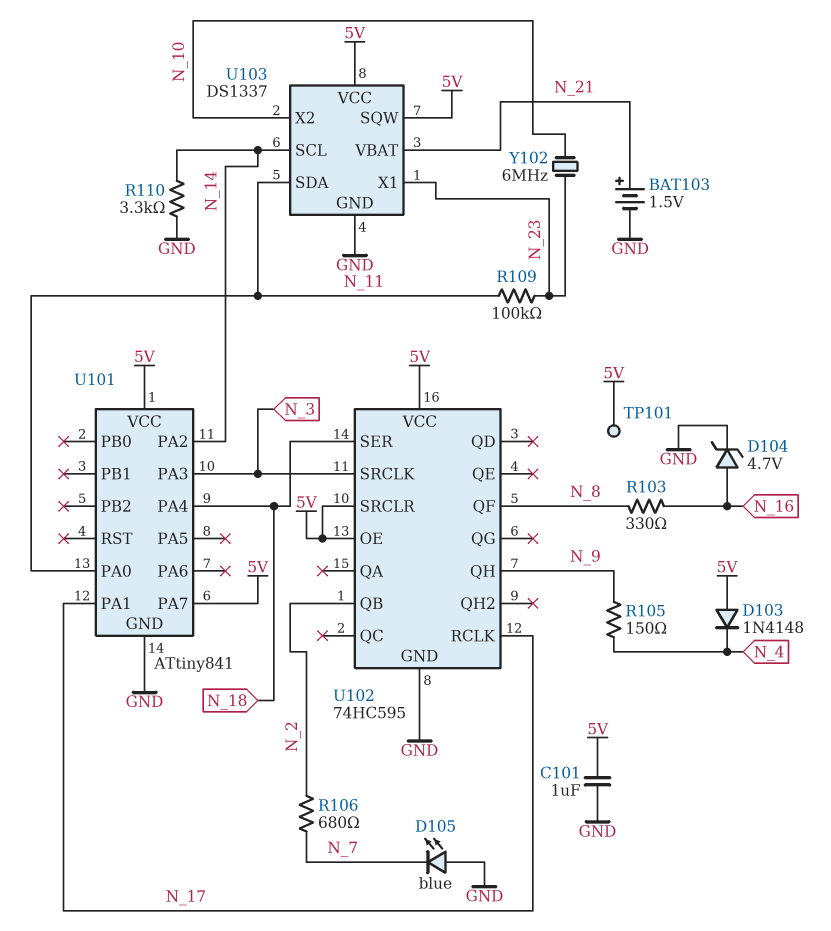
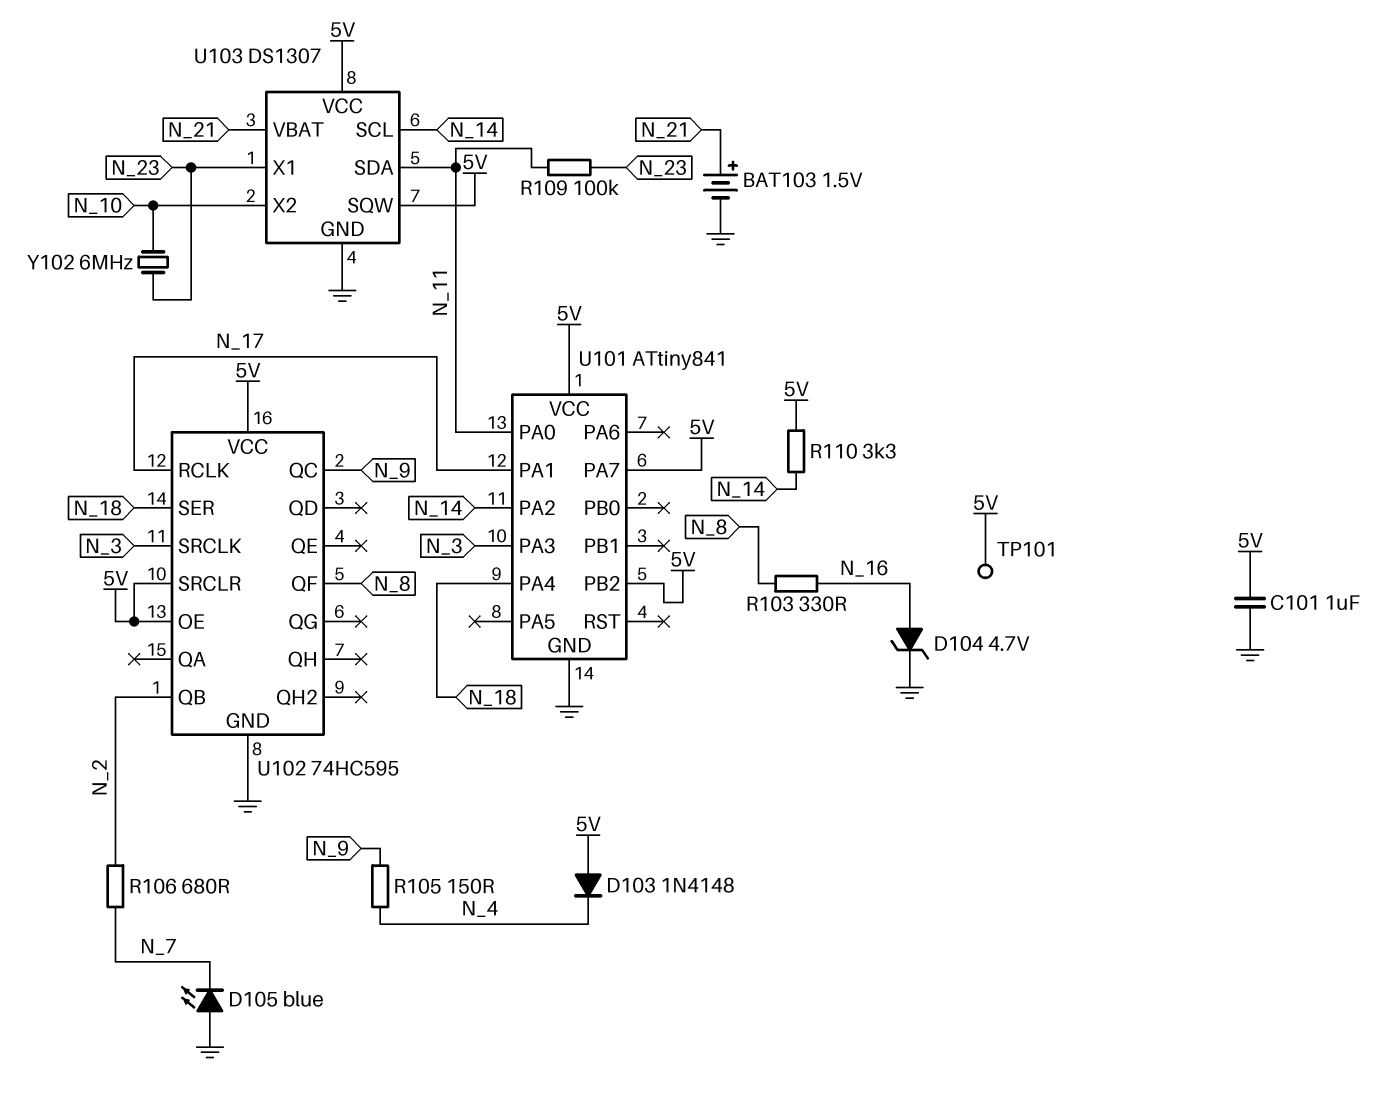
R110: 3.3k (GND, N_14) -> 3.3k (5V, N_14)
U101 pin PB2: none -> 5V
U102 pin QC: none -> N_9
U102 pin QH: N_9 -> none
U103: DS1337 -> DS1307

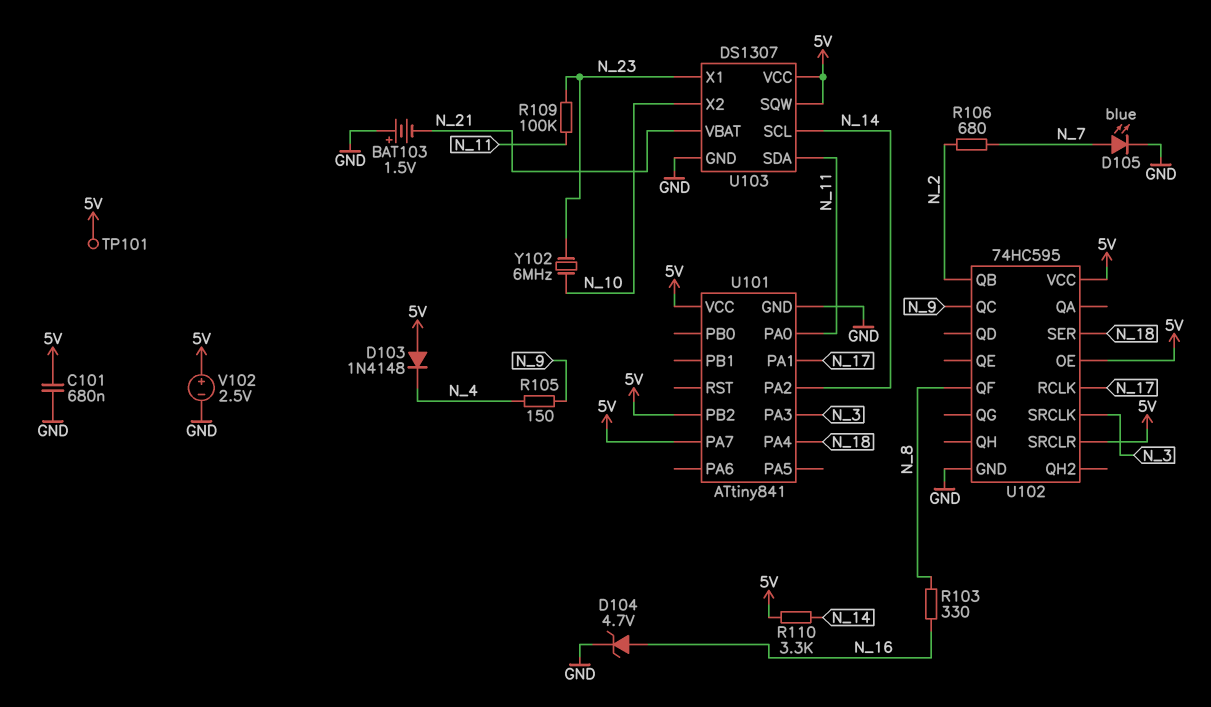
BAT103: 1.5V (plus N_21, minus GND) -> 1.5V (plus GND, minus N_21)
C101: 1uF (5V, GND) -> 680nF (5V, GND)
D105: LED blue (A GND, K N_7) -> LED blue (A N_7, K GND)
V102: none -> 2.5V (plus 5V, minus GND)

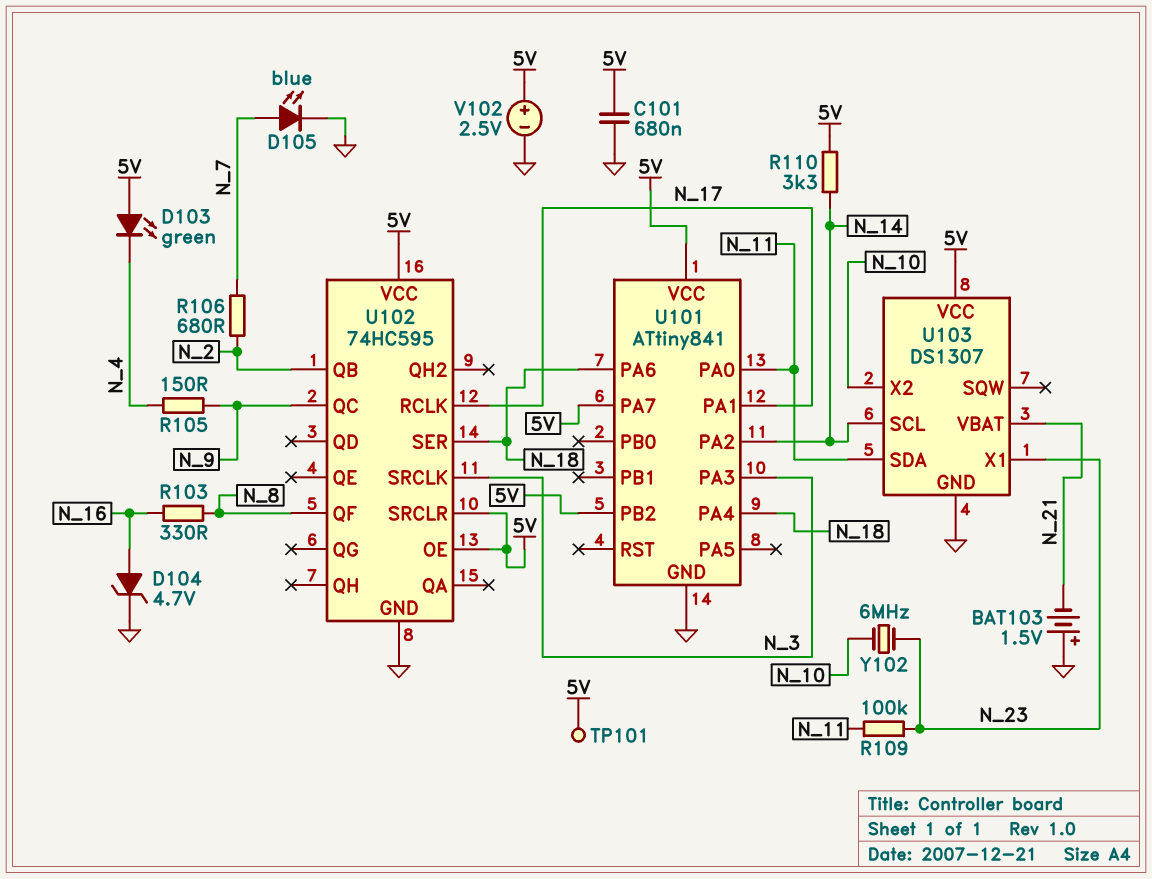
D103: diode 1N4148 (A 5V, K N_4) -> LED green (A 5V, K N_4)
U101 pin PA6: none -> N_18
U103 pin SQW: 5V -> none

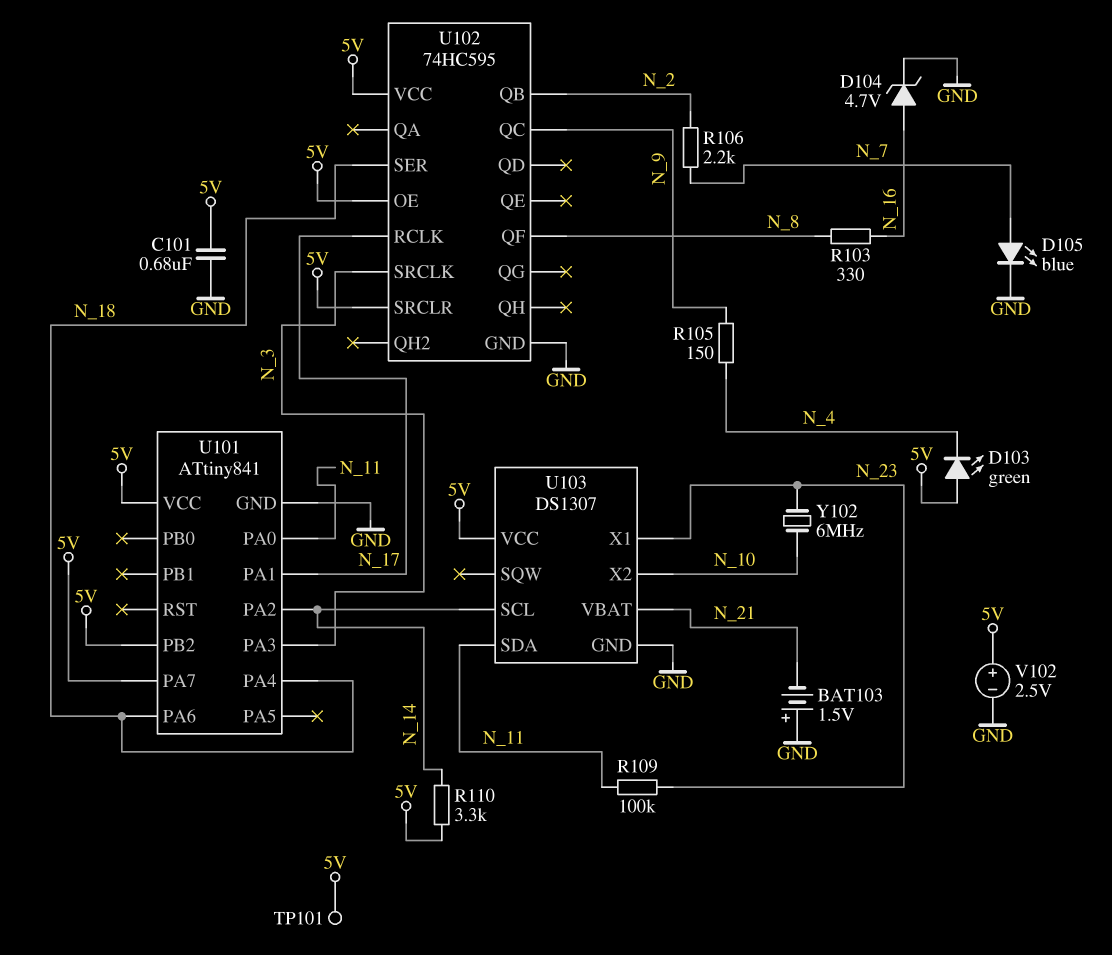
R106: 680 (N_2, N_7) -> 2.2k (N_2, N_7)

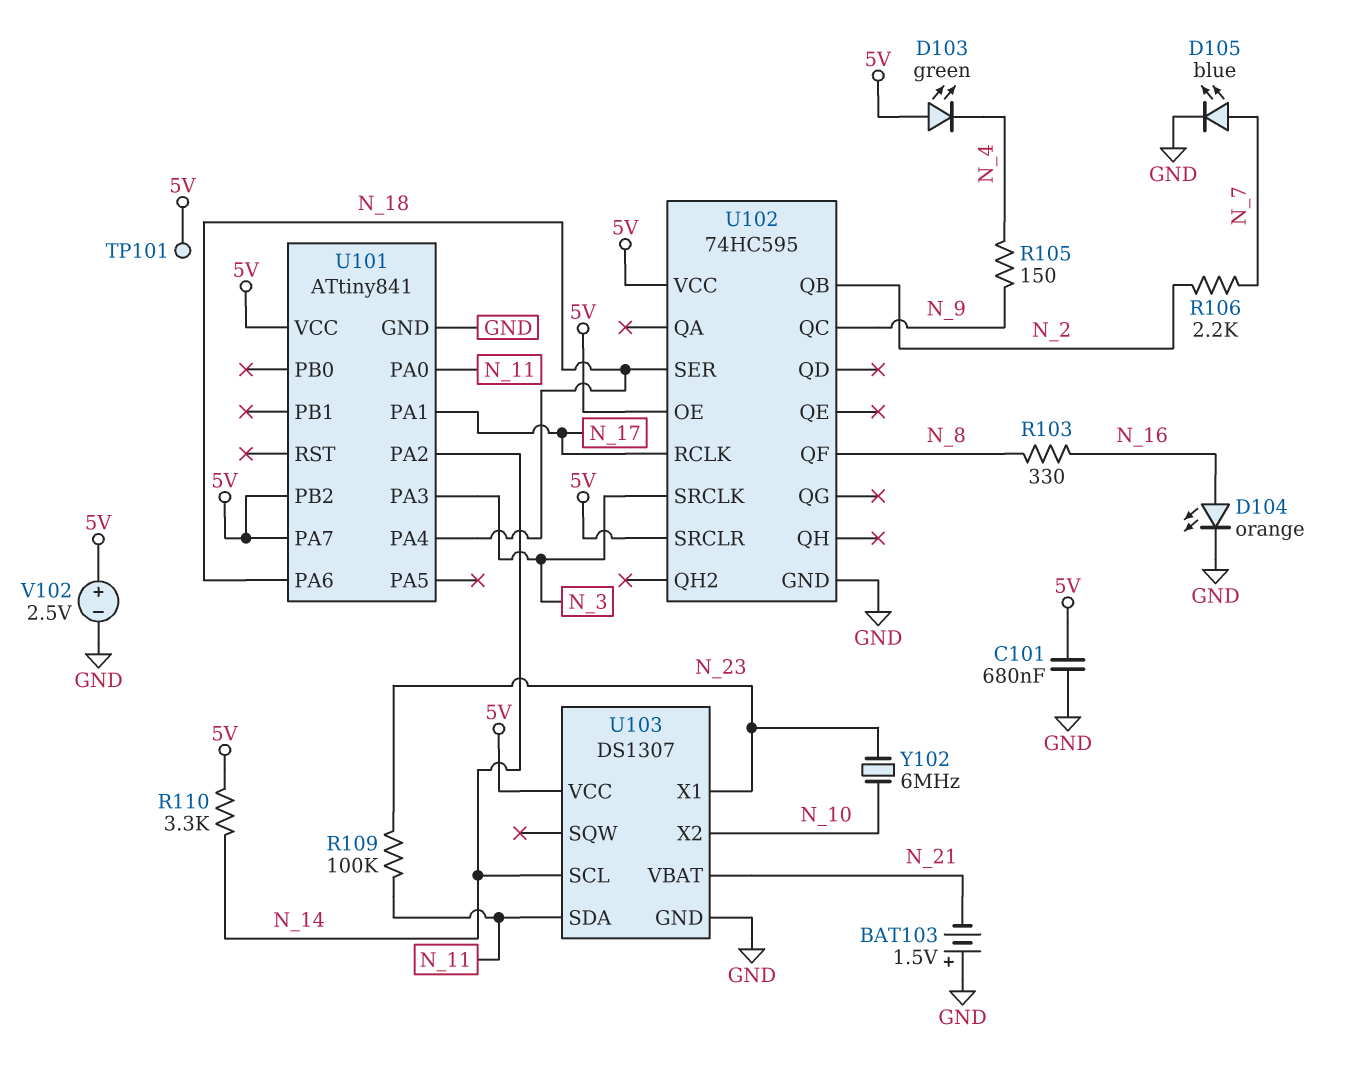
D104: zener 4.7V (A N_16, K GND) -> LED orange (A N_16, K GND)

